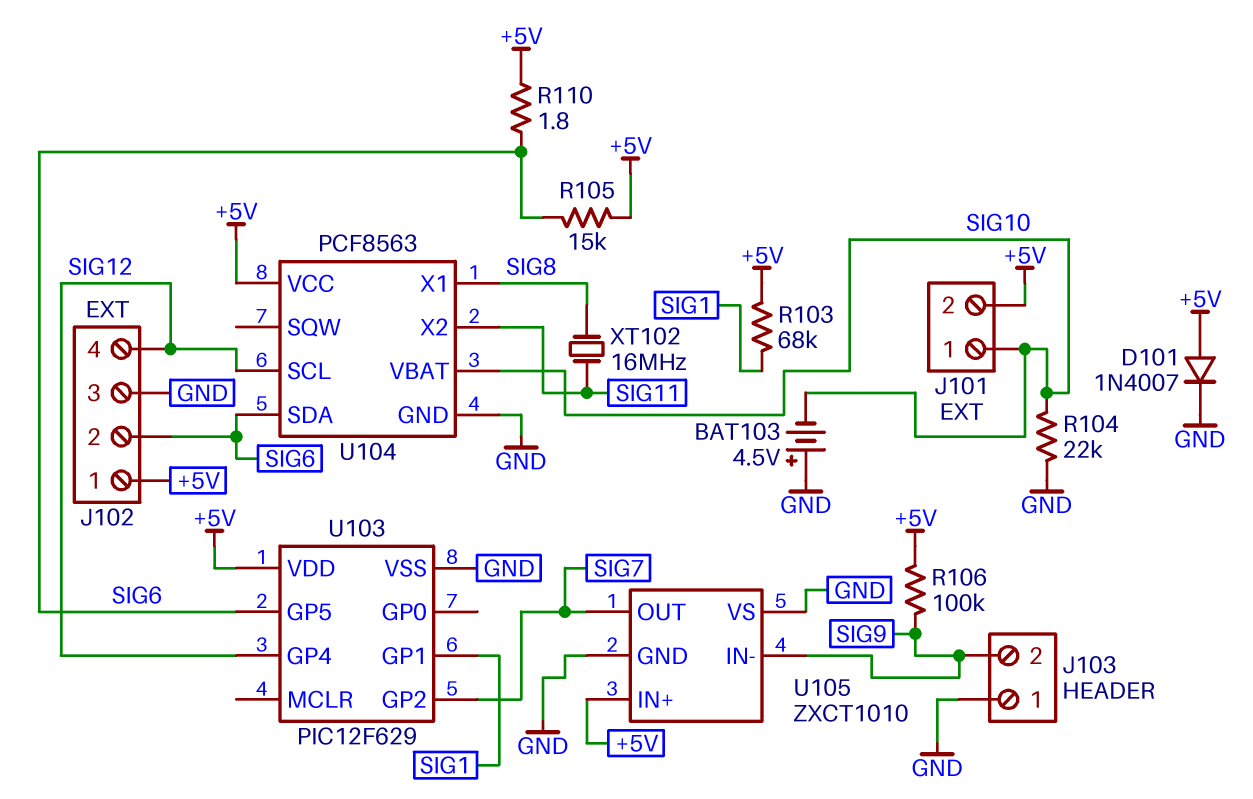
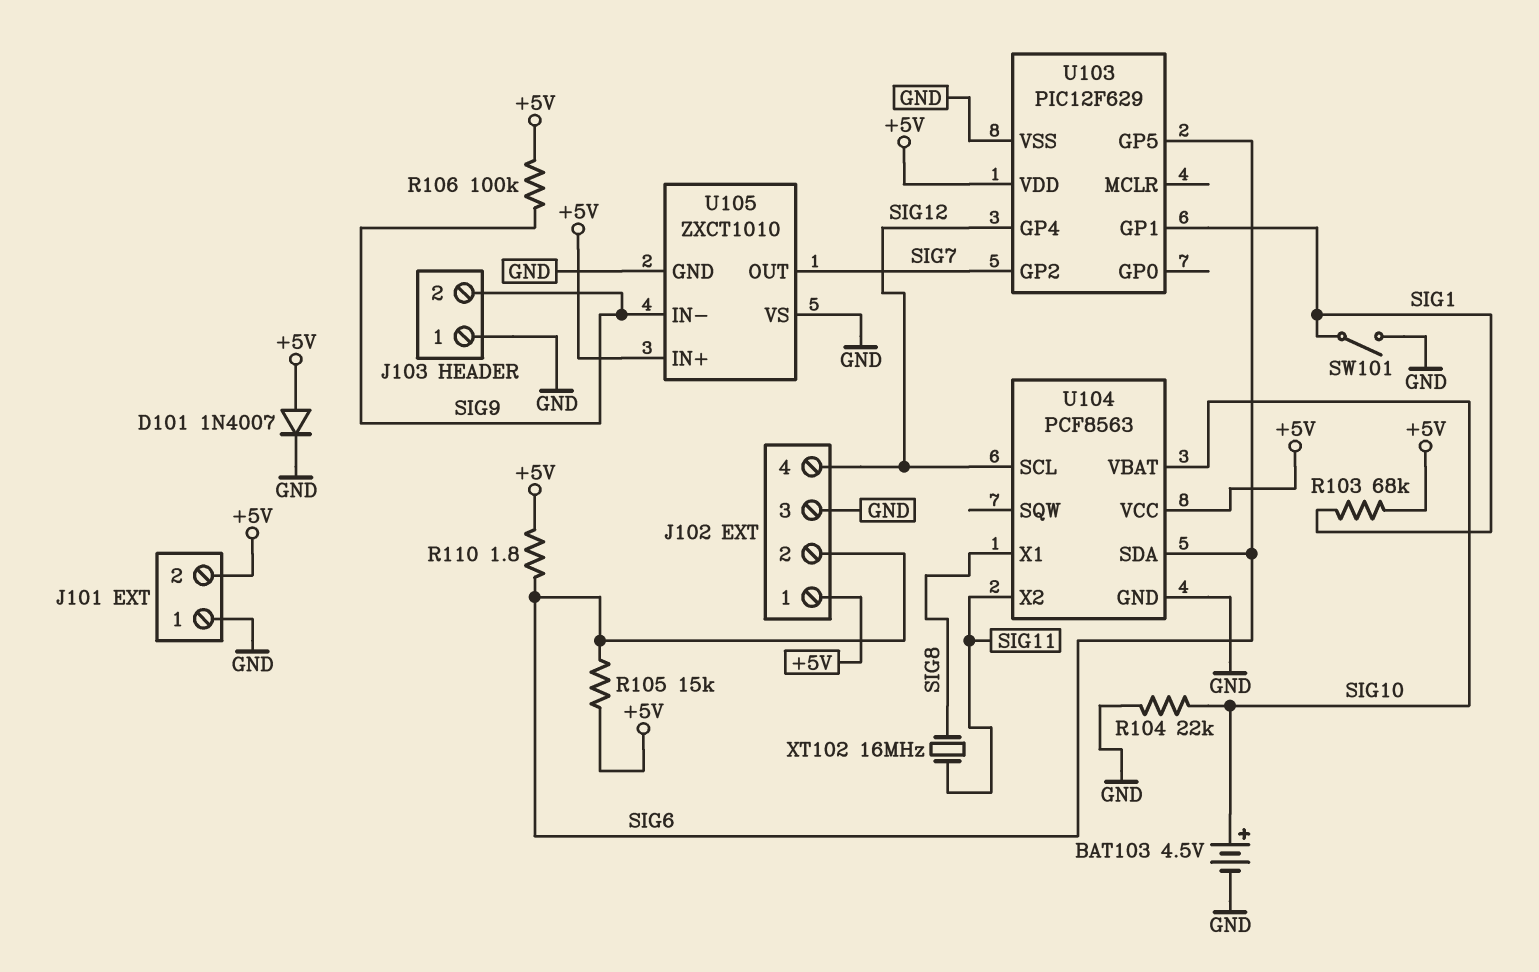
BAT103: 4.5V (plus GND, minus SIG10) -> 4.5V (plus SIG10, minus GND)
J101 pin 1: SIG10 -> GND
SW101: none -> switch (GND, SIG1)

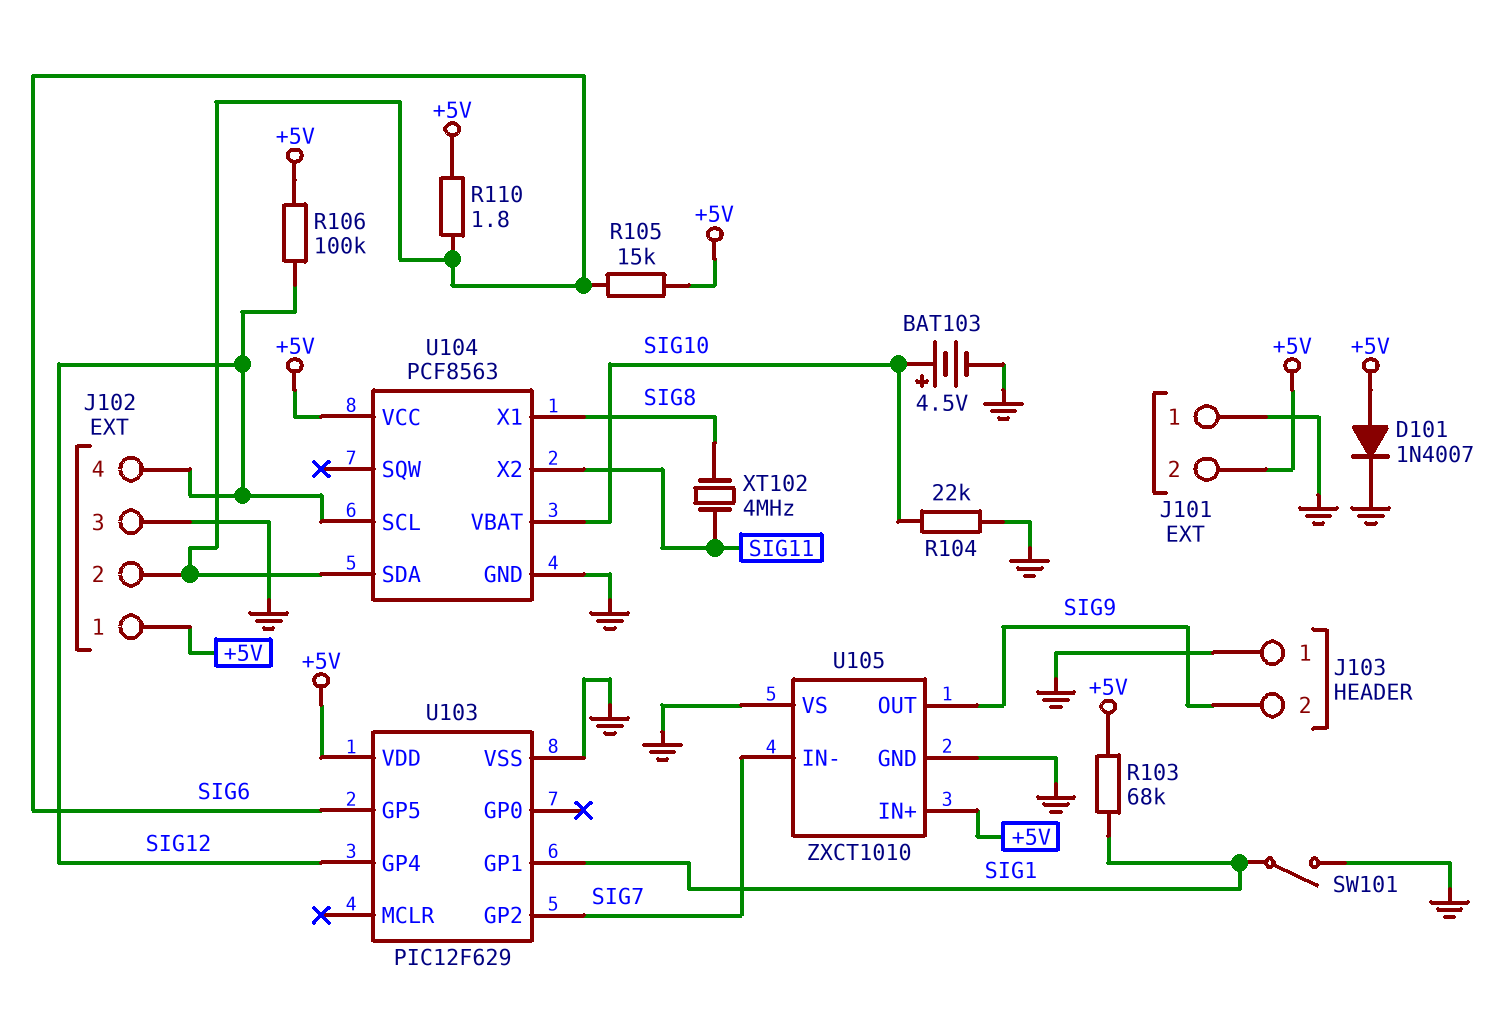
R106: 100k (+5V, SIG9) -> 100k (+5V, SIG12)
U105 pin IN-: SIG9 -> SIG7
U105 pin OUT: SIG7 -> SIG9
XT102: 16MHz (SIG8, SIG11) -> 4MHz (SIG8, SIG11)

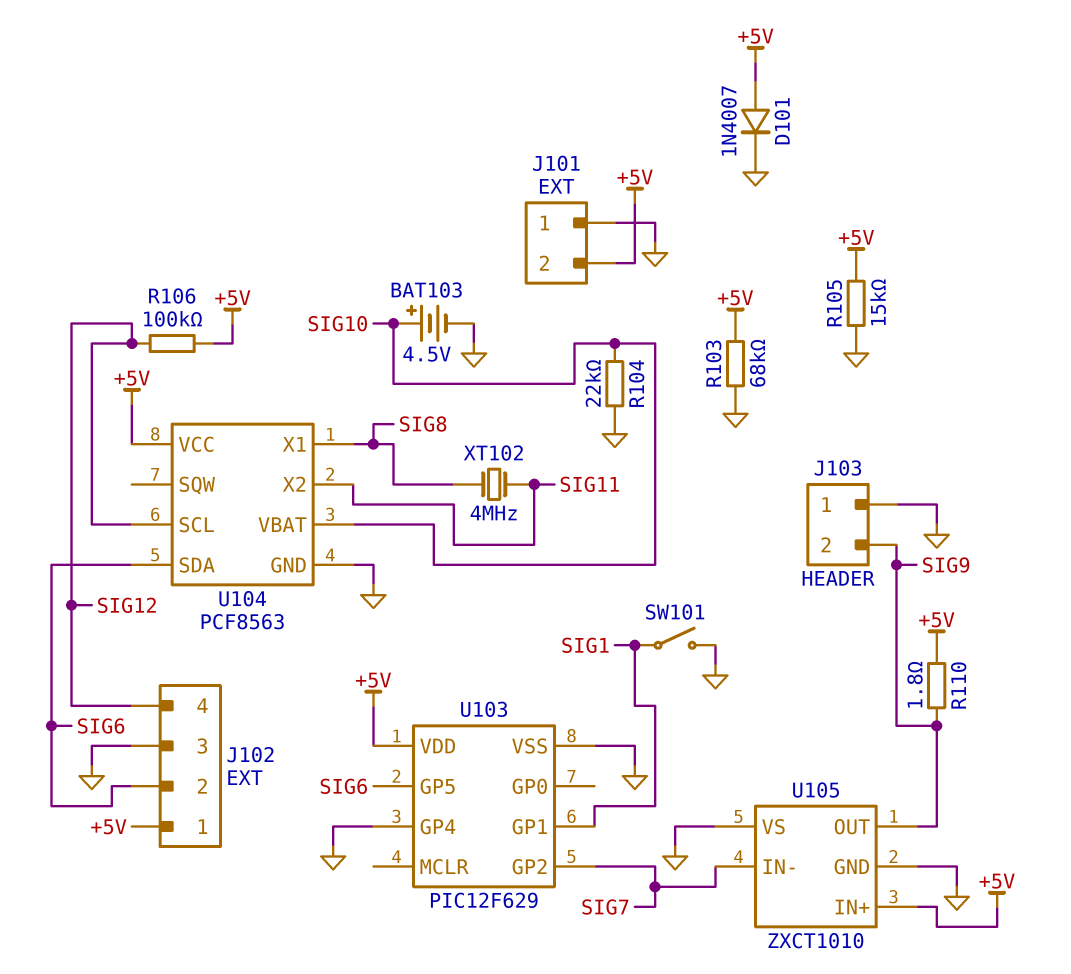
R103: 68k (+5V, SIG1) -> 68k (+5V, GND)
R105: 15k (+5V, SIG6) -> 15k (+5V, GND)
R110: 1.8 (+5V, SIG6) -> 1.8 (+5V, SIG9)
U103 pin GP4: SIG12 -> GND

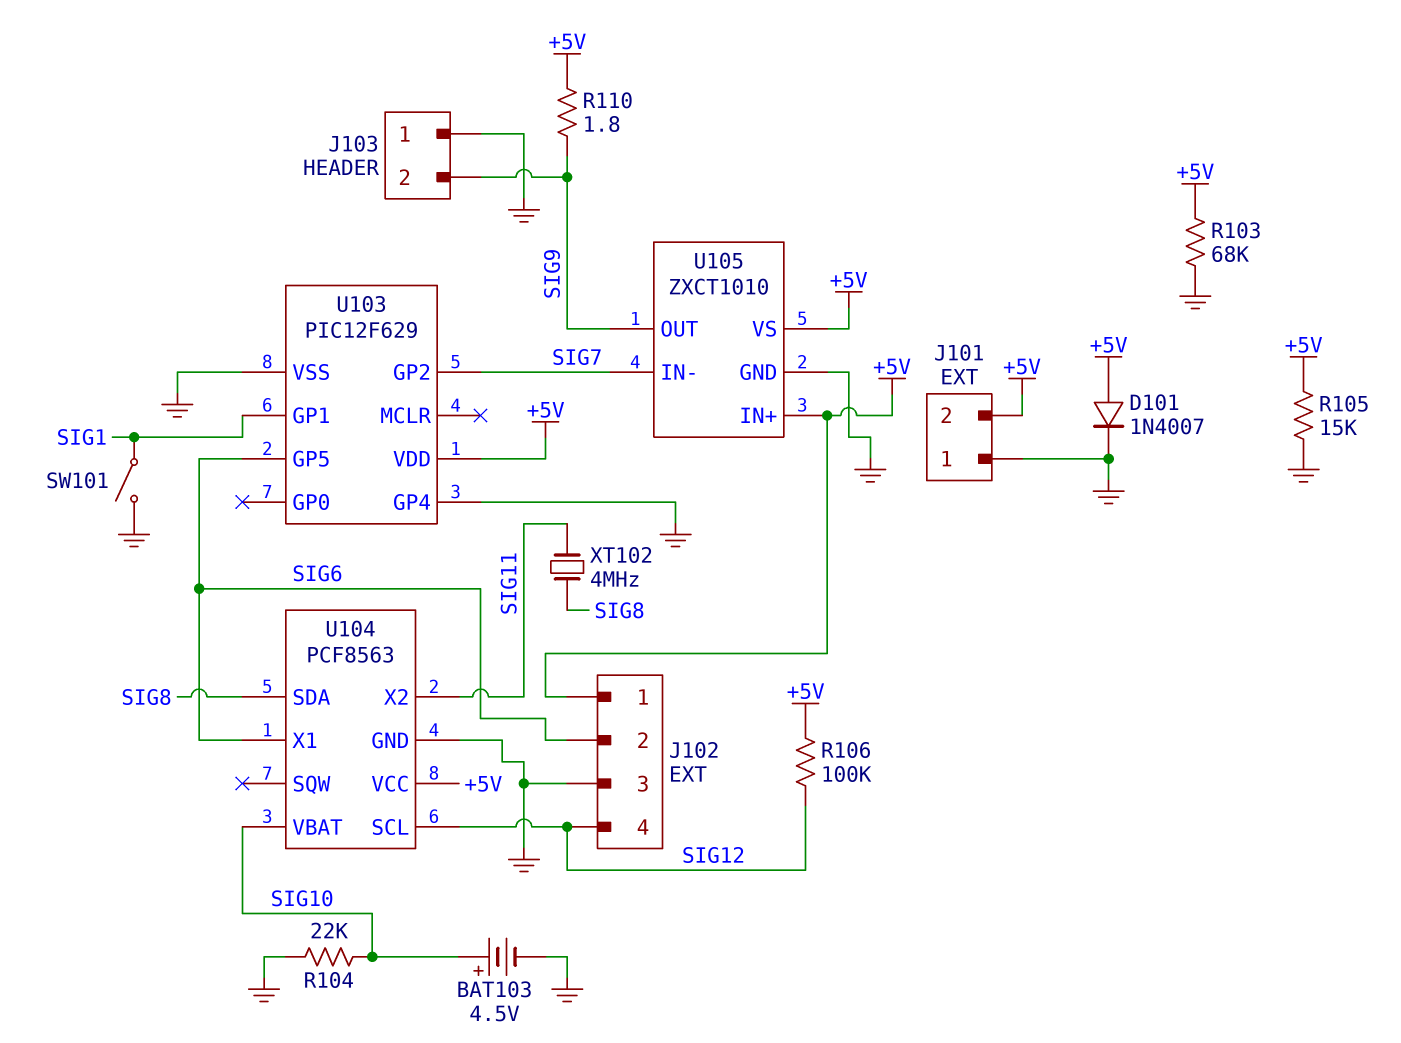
U104 pin SDA: SIG6 -> SIG8
U104 pin X1: SIG8 -> SIG6
U105 pin VS: GND -> +5V

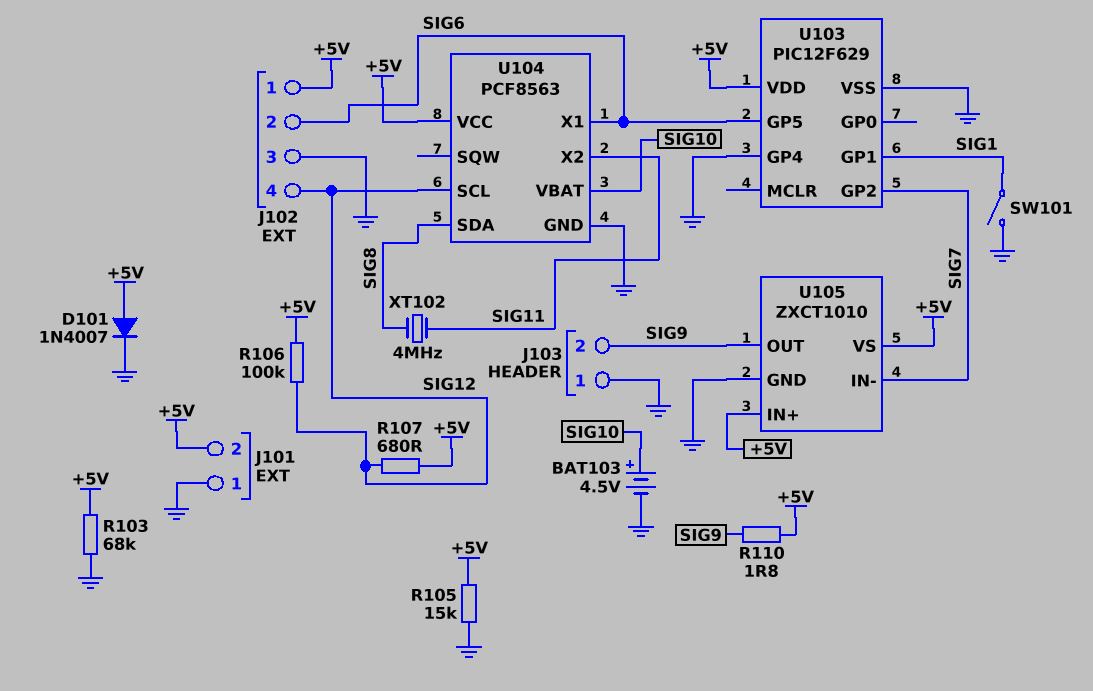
R104: 22k (GND, SIG10) -> none
R107: none -> 680 (+5V, SIG12)

